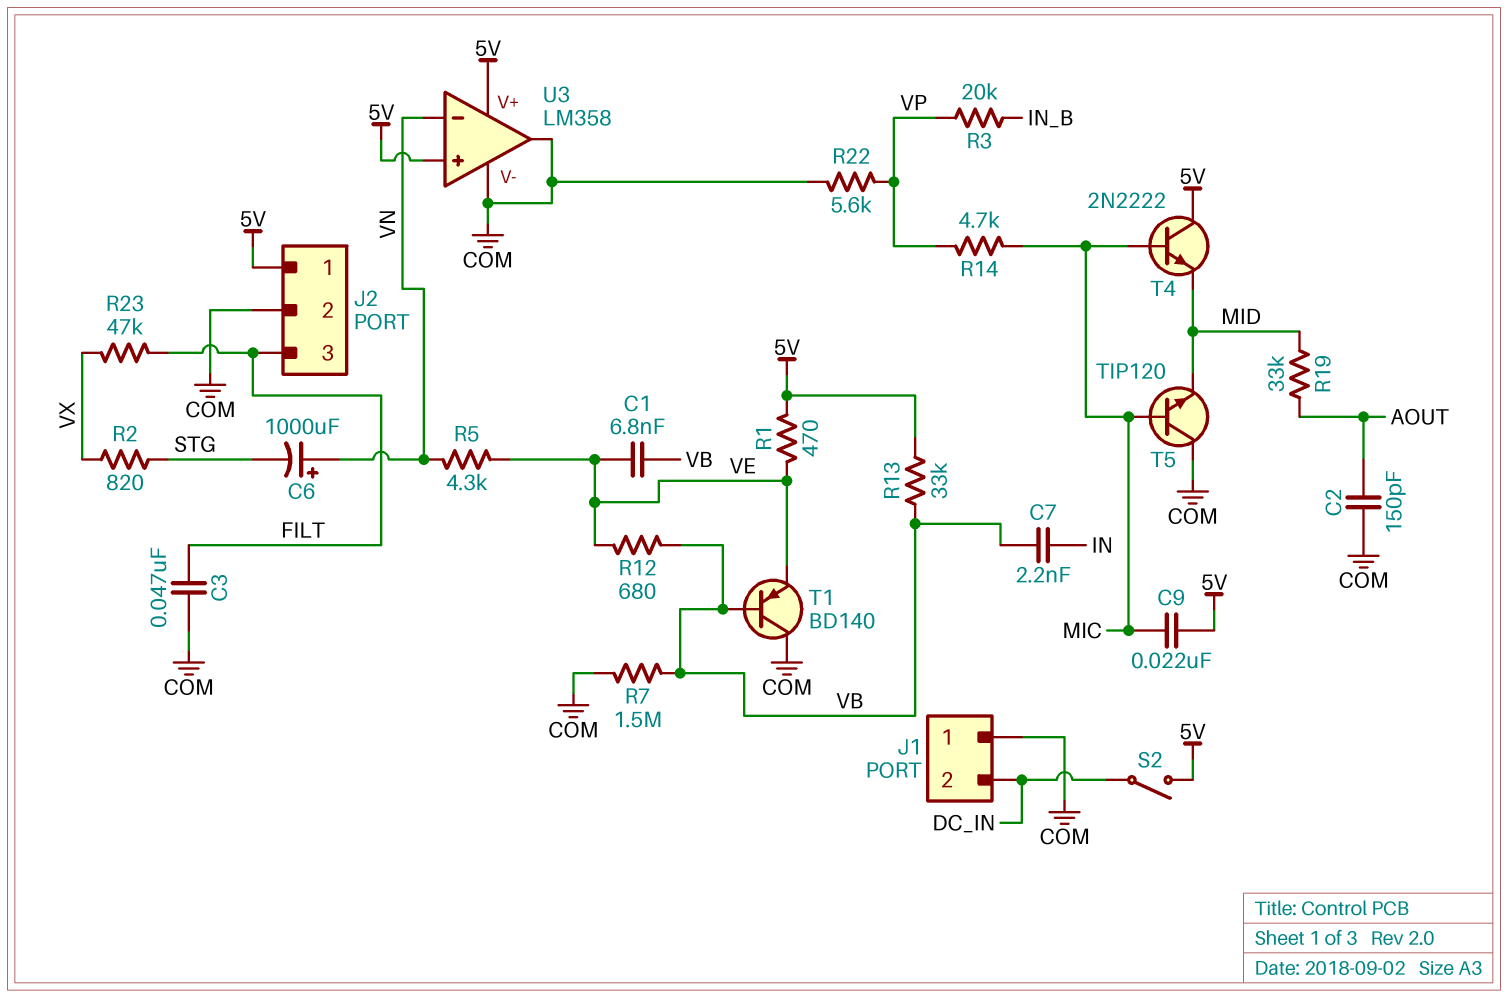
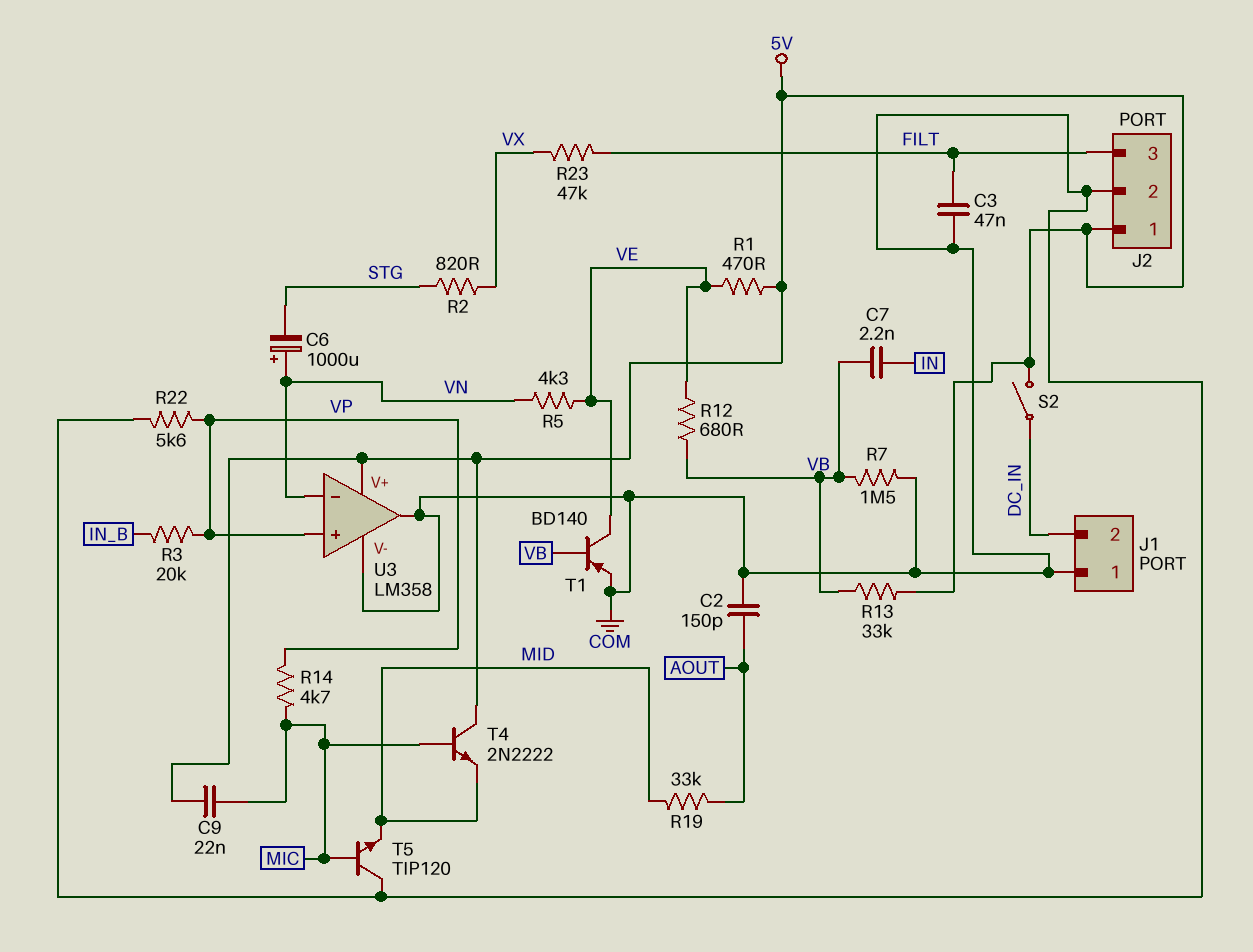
C1: 6.8nF (VB, VE) -> none
T1: PNP BD140 (B VB, C COM, E VE) -> PNP BD140 (B VB, C VE, E COM)
U3 pin in+: 5V -> VP

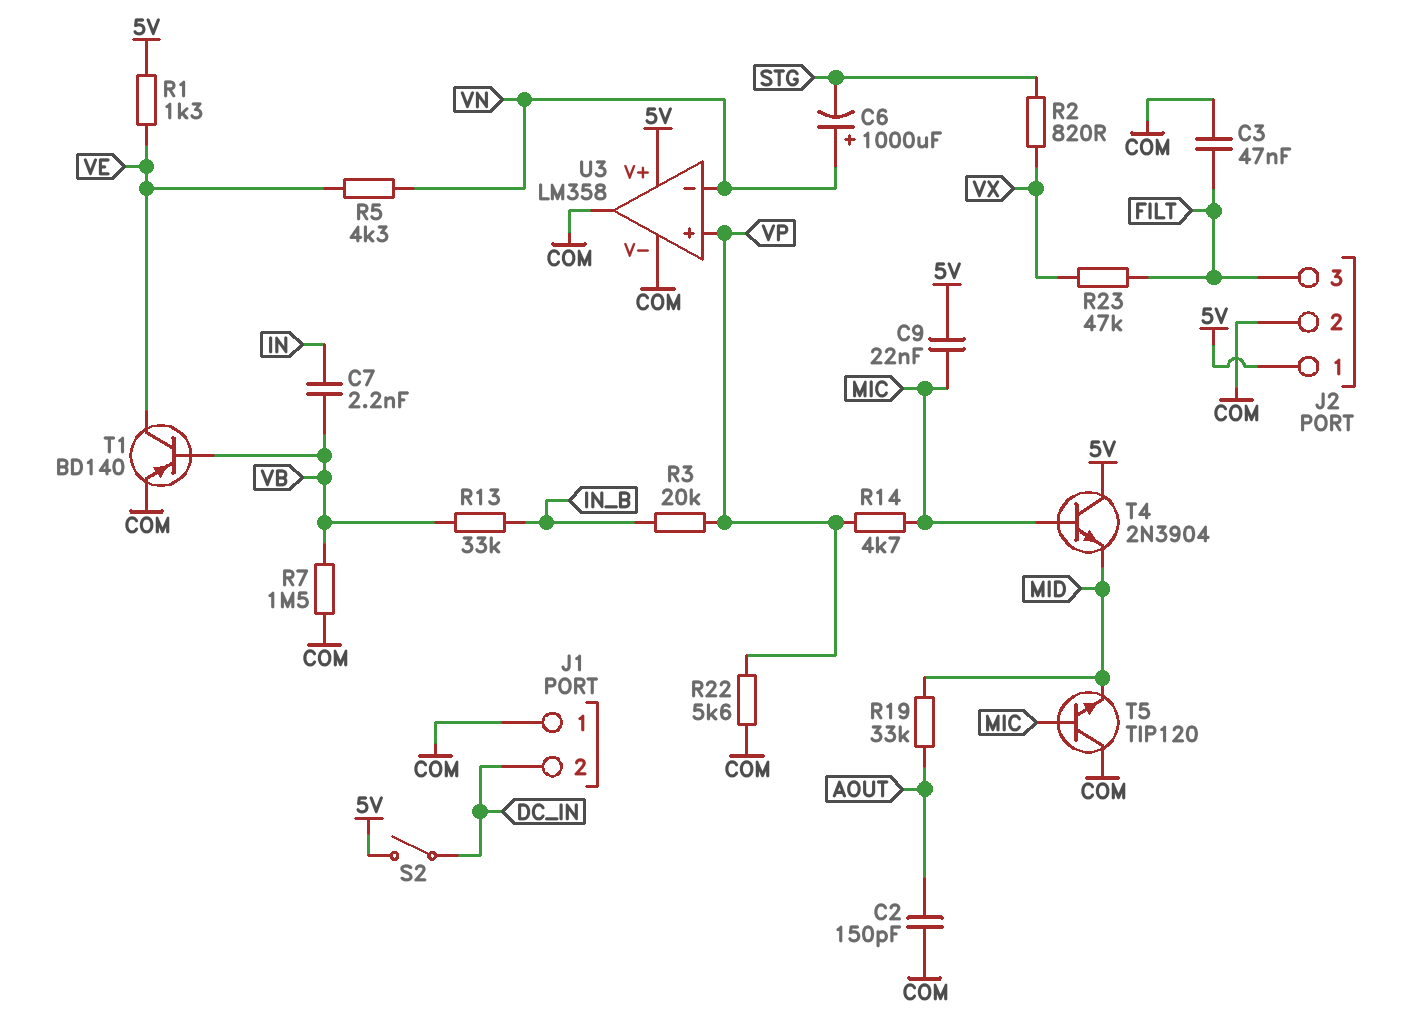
R1: 470 (5V, VE) -> 1.3k (5V, VE)
R12: 680 (VB, VE) -> none
R13: 33k (5V, VB) -> 33k (IN_B, VB)
T4: NPN 2N2222 (B MIC, C 5V, E MID) -> NPN 2N3904 (B MIC, C 5V, E MID)

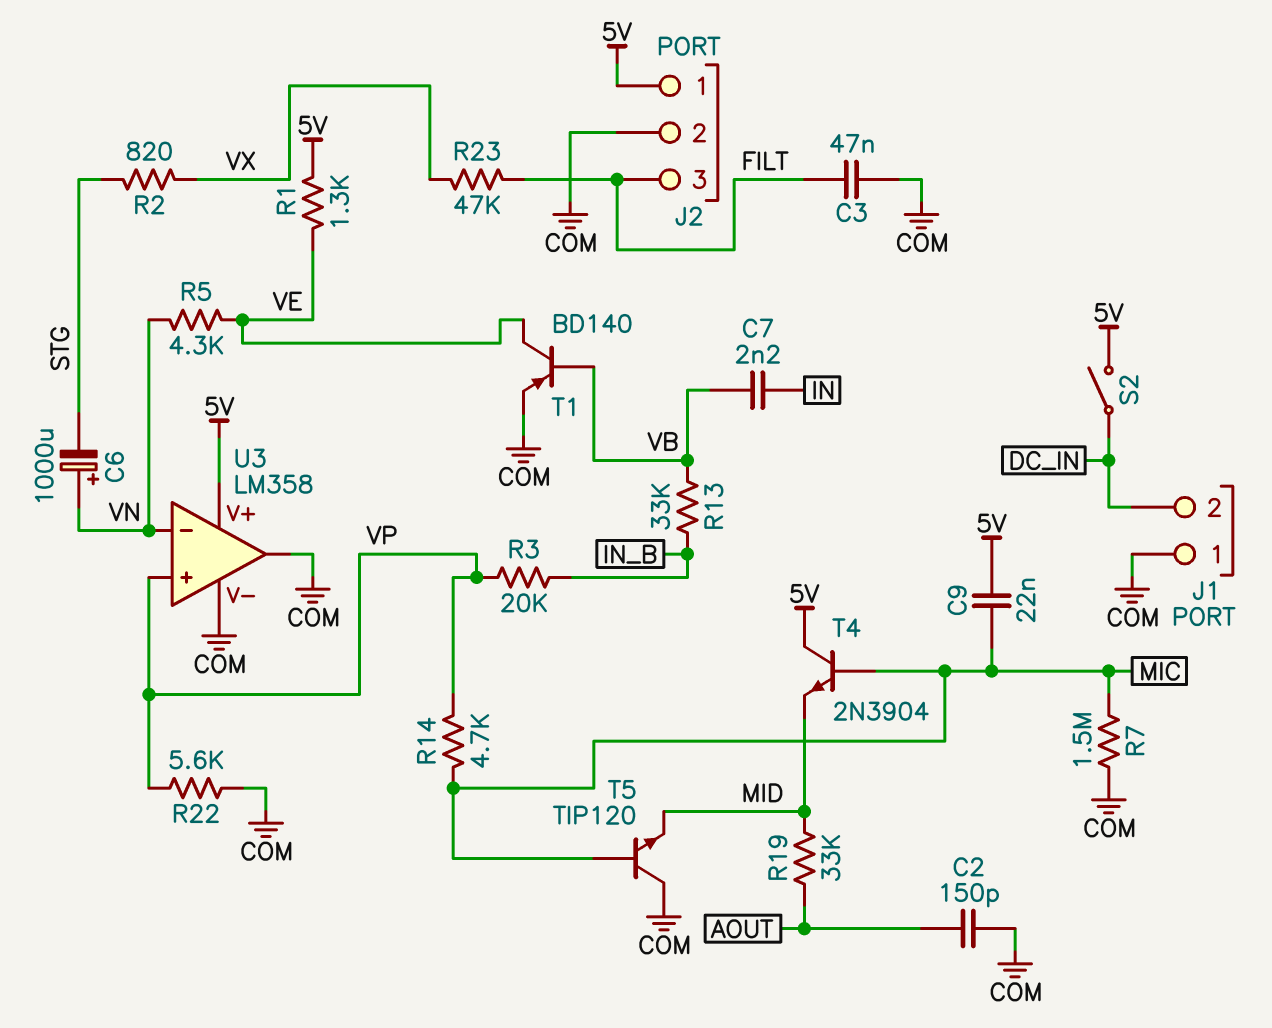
R7: 1.5M (COM, VB) -> 1.5M (COM, MIC)

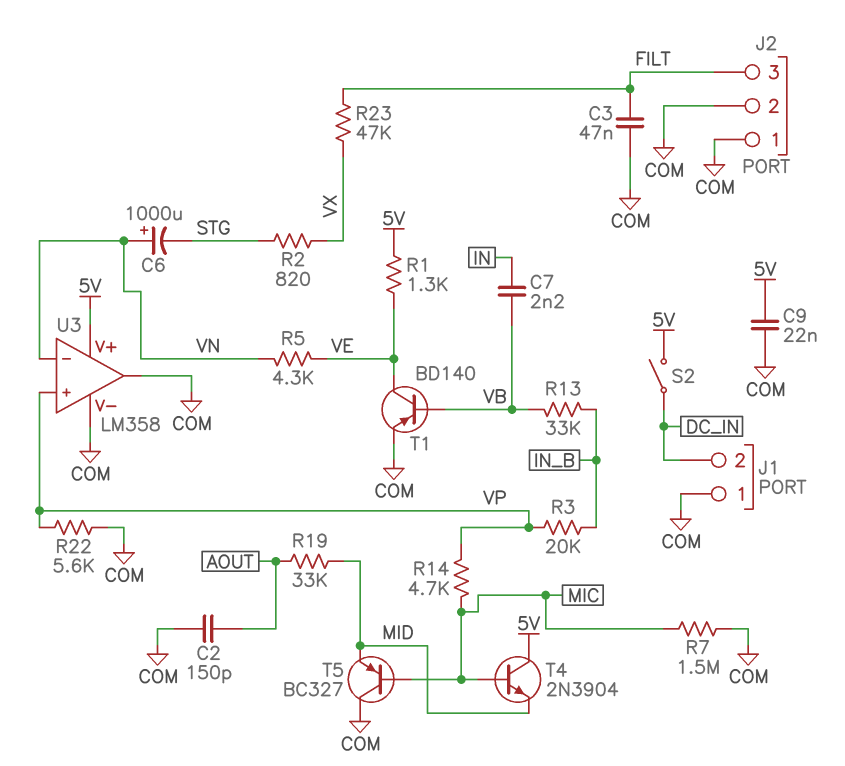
C9: 22nF (5V, MIC) -> 22nF (5V, COM)
J2 pin 1: 5V -> COM
T5: NPN TIP120 (B MIC, C COM, E MID) -> PNP BC327 (B MIC, C COM, E MID)

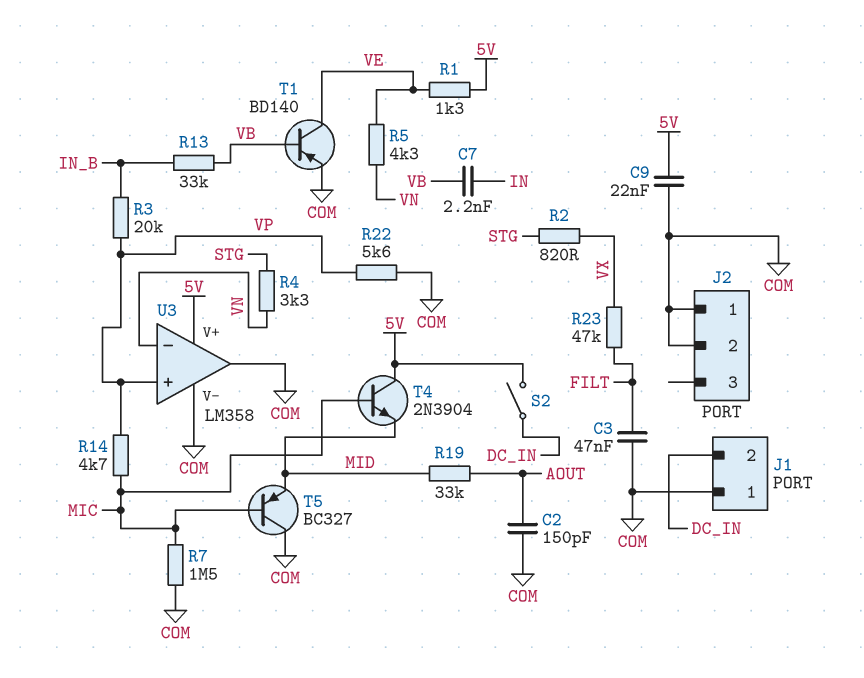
C6: 1000uF (plus VN, minus STG) -> none
J2 pin 3: FILT -> none
R4: none -> 3.3k (STG, VN)

